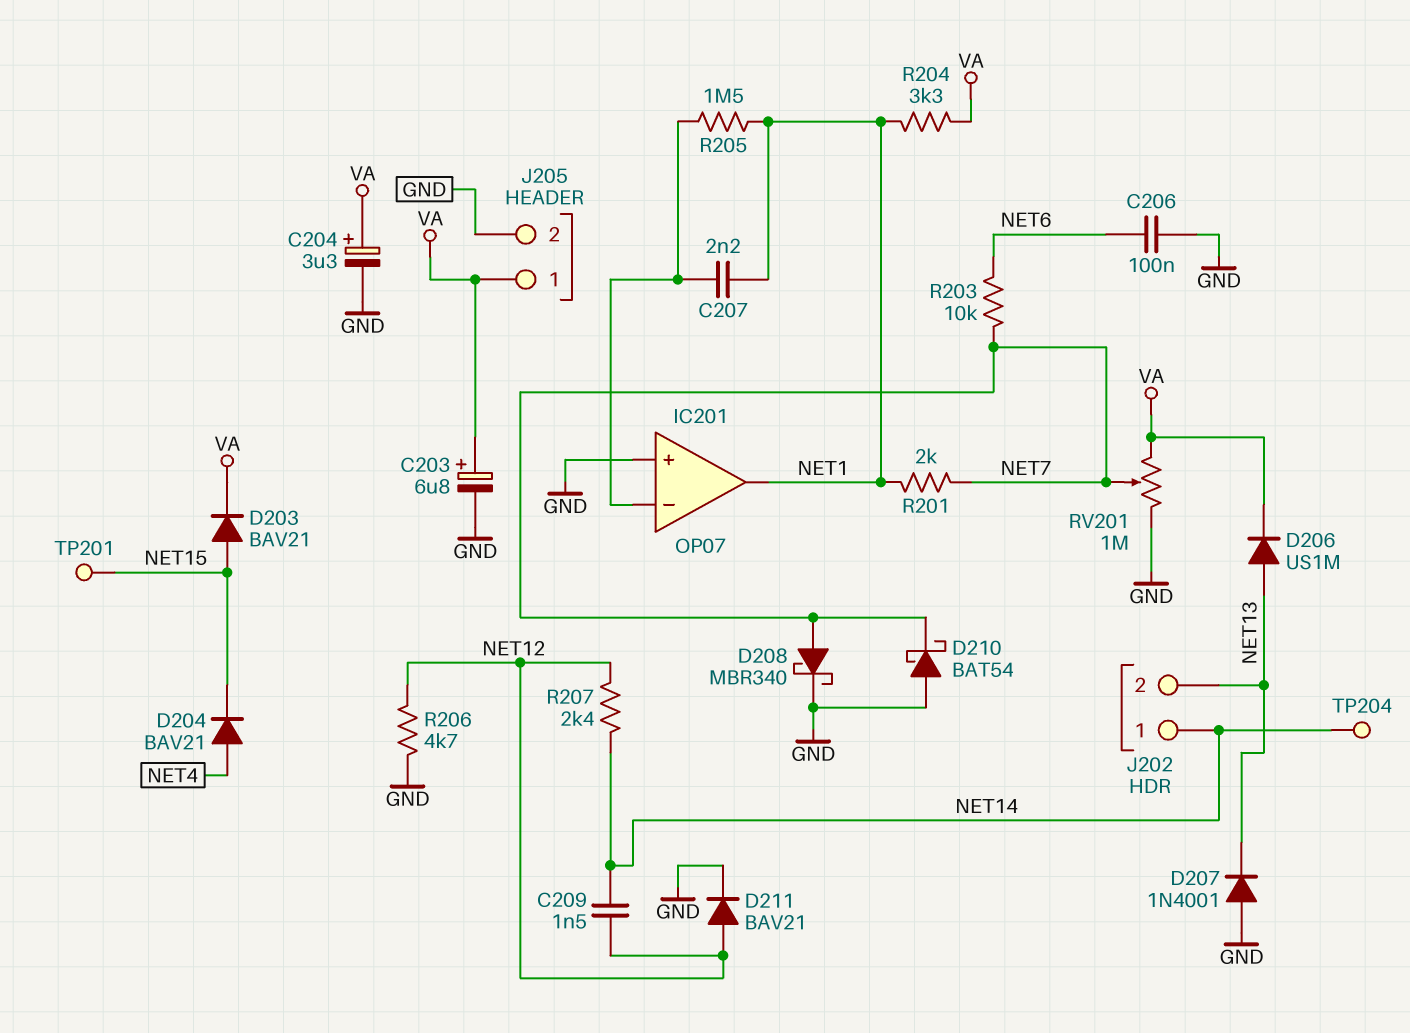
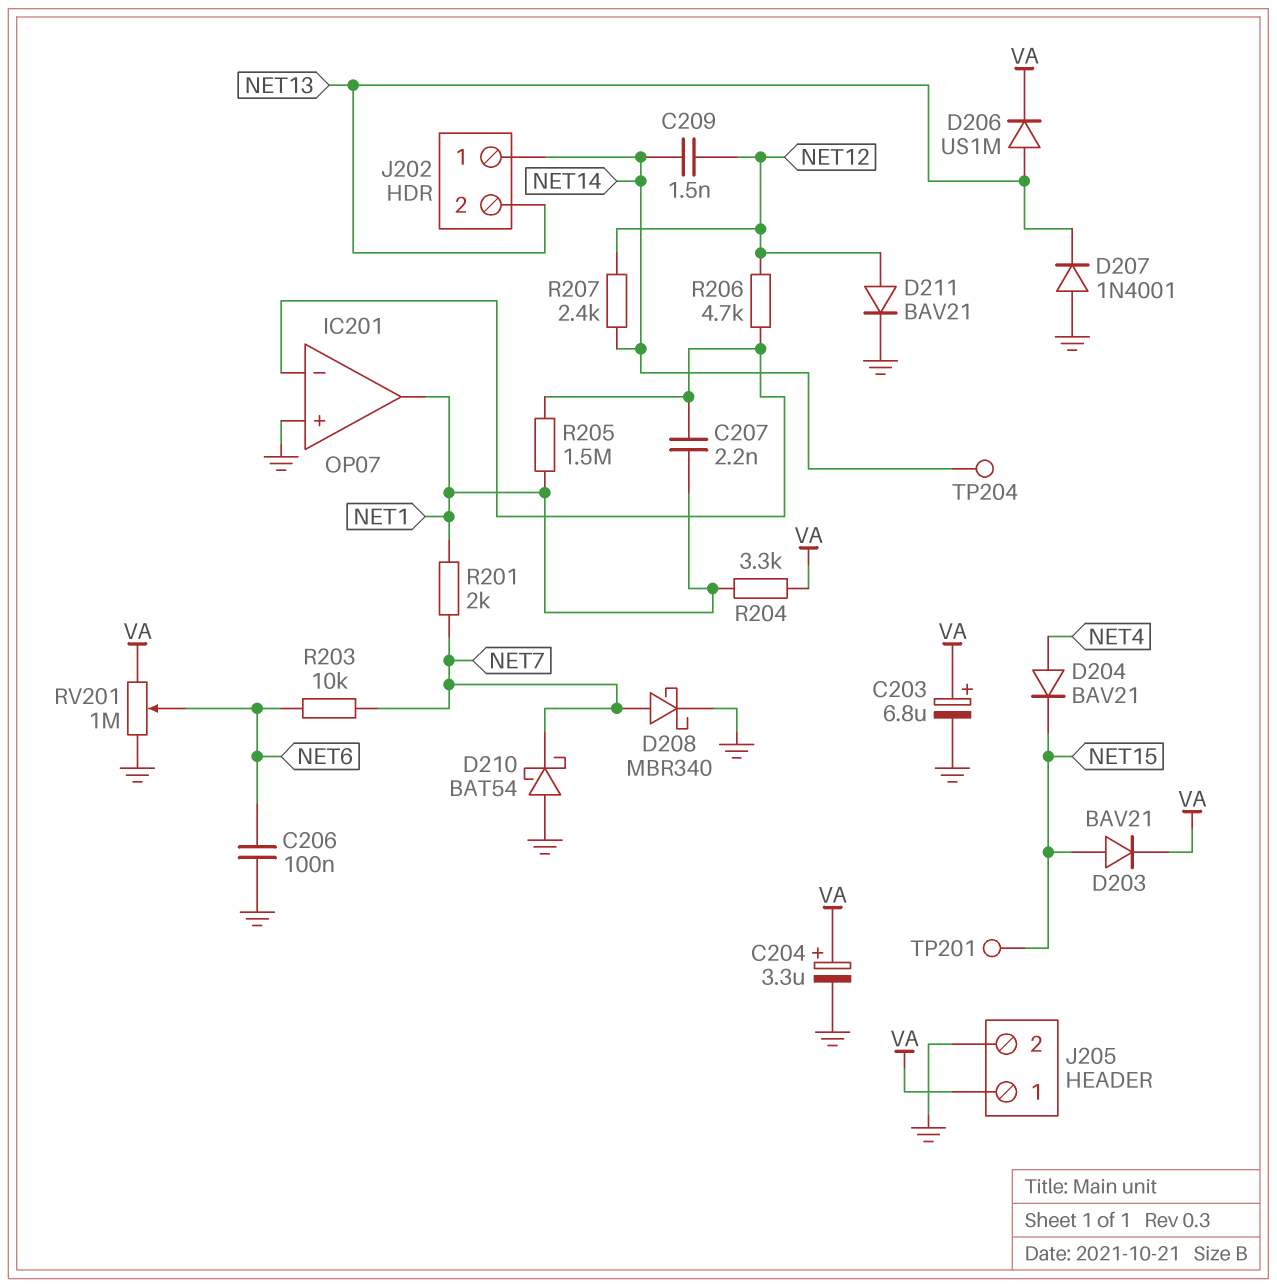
R206: 4.7k (GND, NET12) -> 4.7k (IC201/in-, NET12)
RV201: 1M (GND, VA, wiper NET7) -> 1M (GND, VA, wiper NET6)

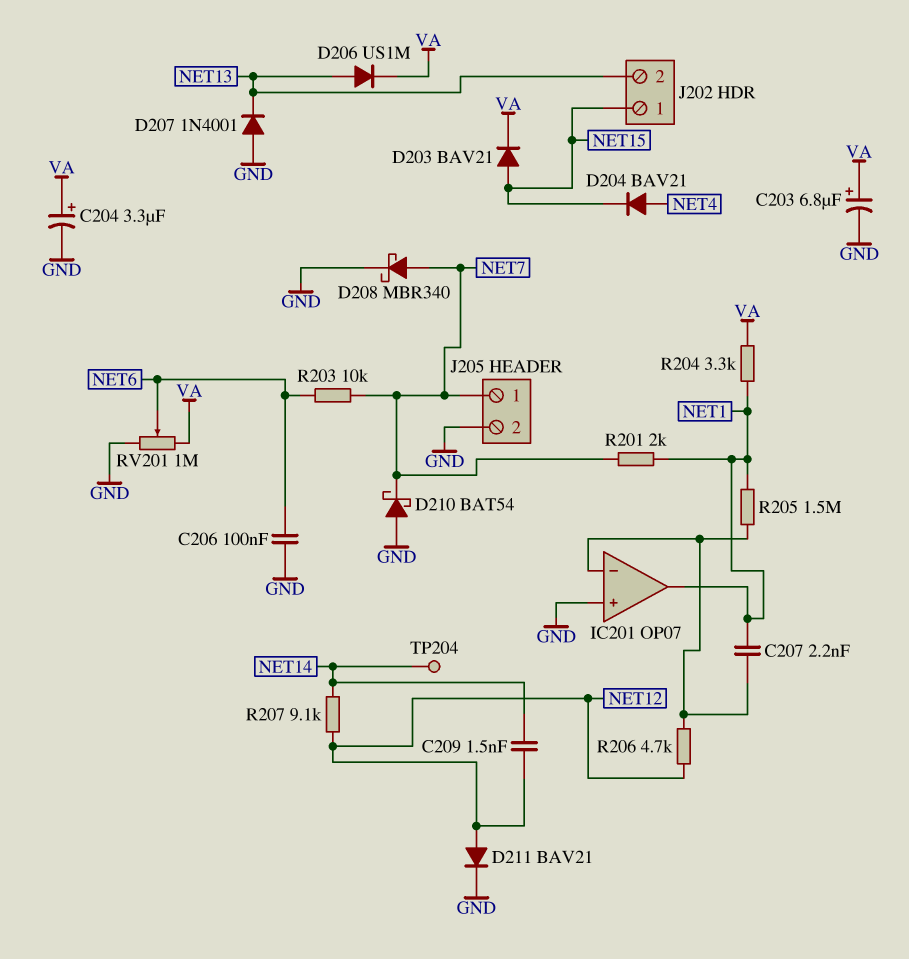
J202 pin 1: NET14 -> NET15
J205 pin 1: VA -> NET7
R207: 2.4k (NET12, NET14) -> 9.1k (NET12, NET14)
TP201: test point (NET15) -> none

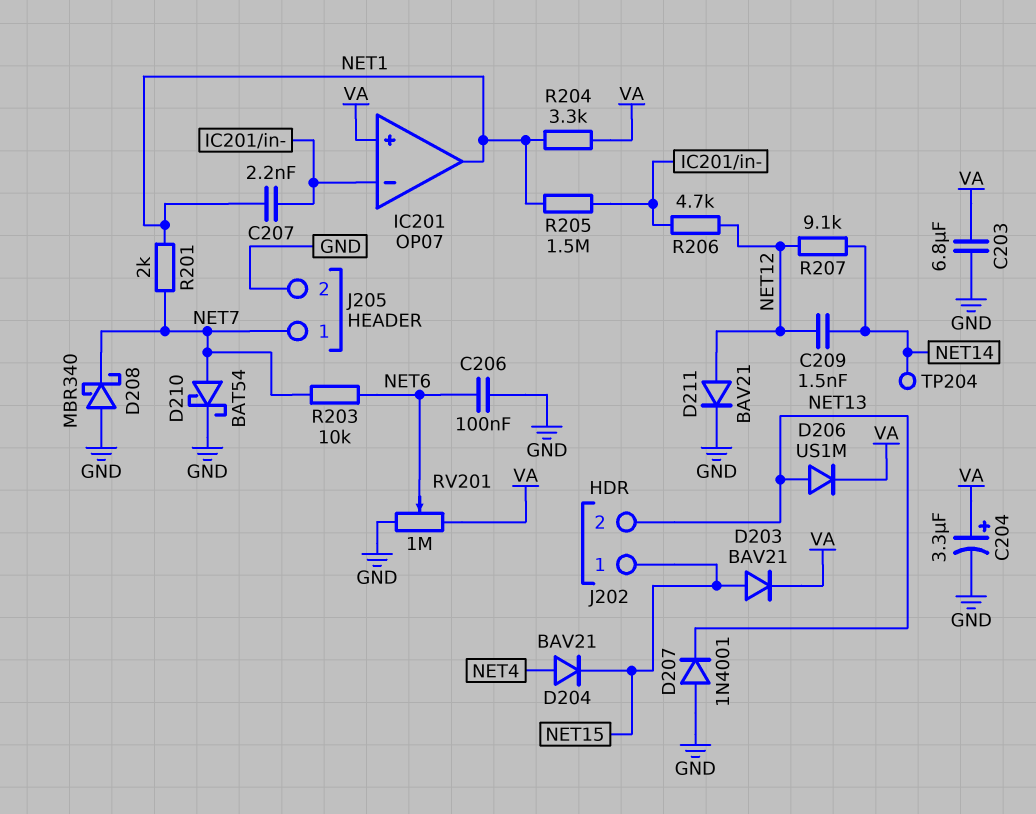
C203: 6.8uF (plus VA, minus GND) -> 6.8uF (GND, VA)
D208: schottky MBR340 (A NET7, K GND) -> schottky MBR340 (A GND, K NET7)
D210: schottky BAT54 (A GND, K NET7) -> schottky BAT54 (A NET7, K GND)
IC201 pin in+: GND -> VA

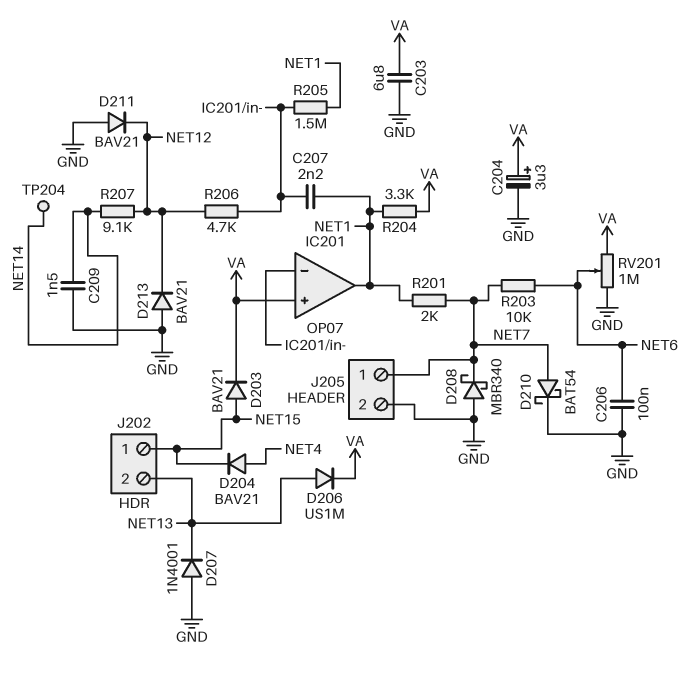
C209: 1.5nF (NET12, NET14) -> 1.5nF (GND, NET14)
D211: diode BAV21 (A NET12, K GND) -> diode BAV21 (A GND, K NET12)
D213: none -> diode BAV21 (A GND, K NET12)

